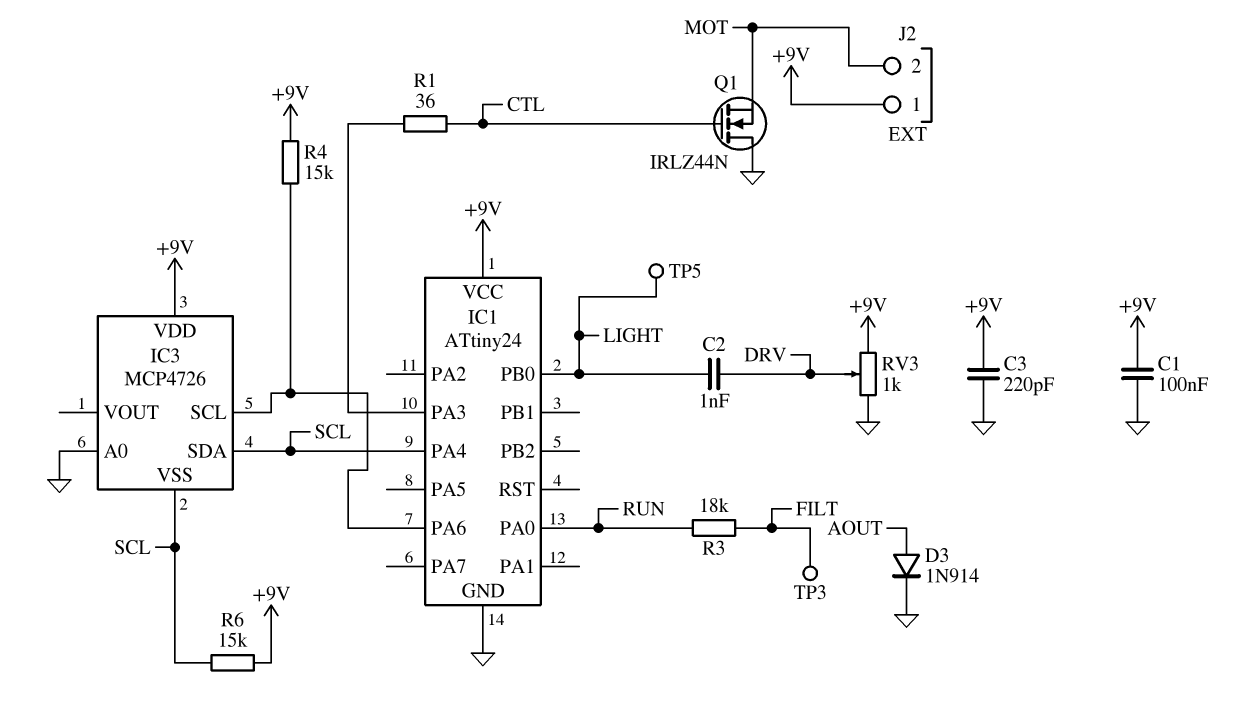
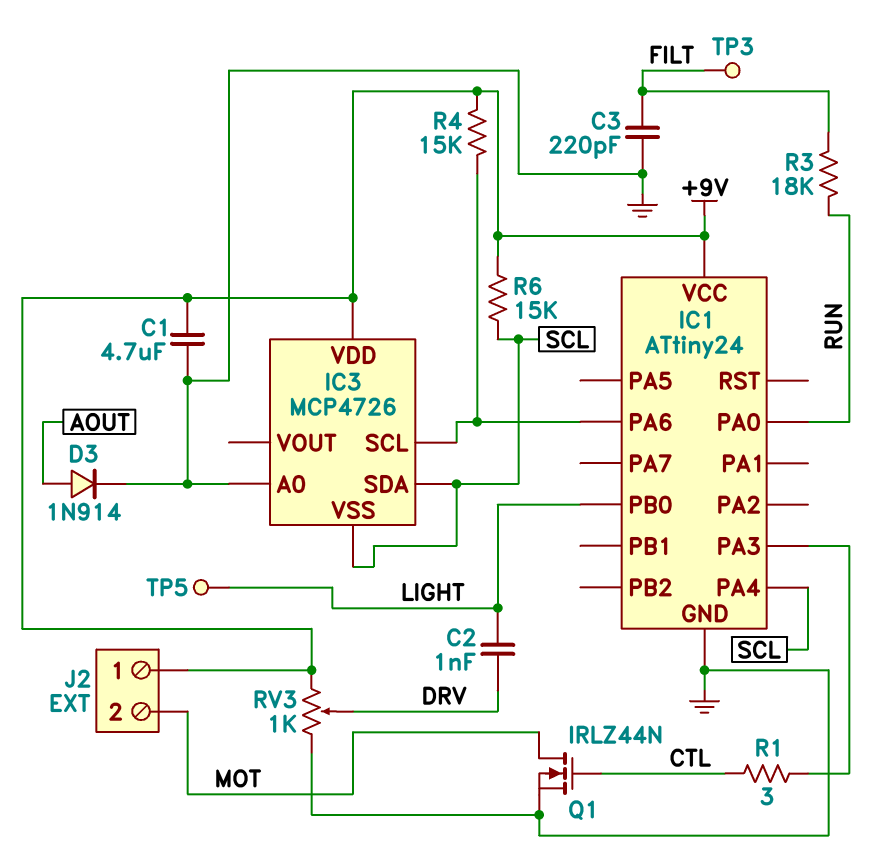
C1: 100nF (+9V, GND) -> 4.7uF (+9V, GND)
C3: 220pF (+9V, GND) -> 220pF (FILT, GND)
Q1: NMOS IRLZ44N (G CTL, D GND, S MOT) -> NMOS IRLZ44N (G CTL, D MOT, S GND)
R1: 36 (CTL, IC1/PA3) -> 3 (CTL, IC1/PA3)

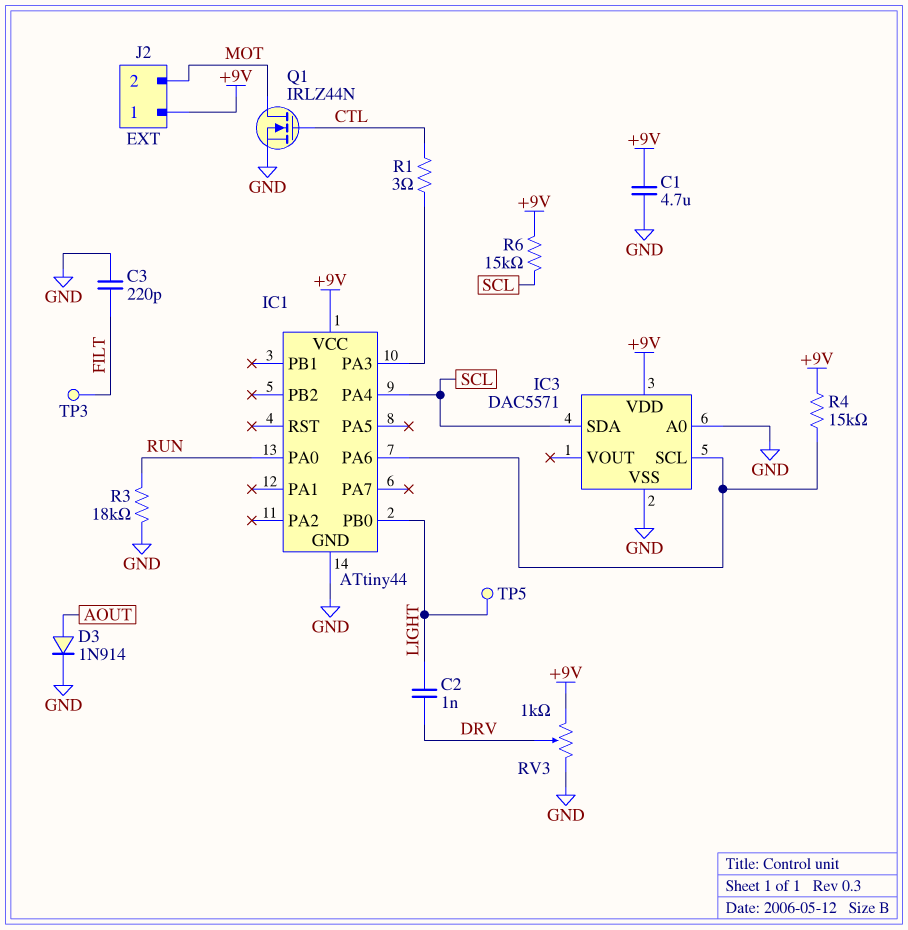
IC1: ATtiny24 -> ATtiny44
IC3: MCP4726 -> DAC5571
IC3 pin VSS: SCL -> GND
R3: 18k (FILT, RUN) -> 18k (GND, RUN)

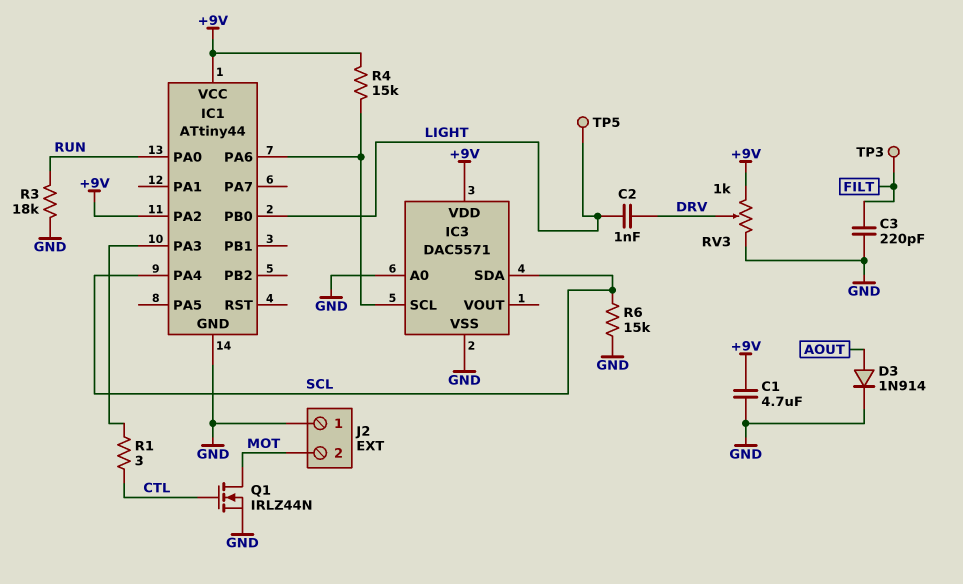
IC1 pin PA2: none -> +9V
J2 pin 1: +9V -> GND
R6: 15k (+9V, SCL) -> 15k (GND, SCL)

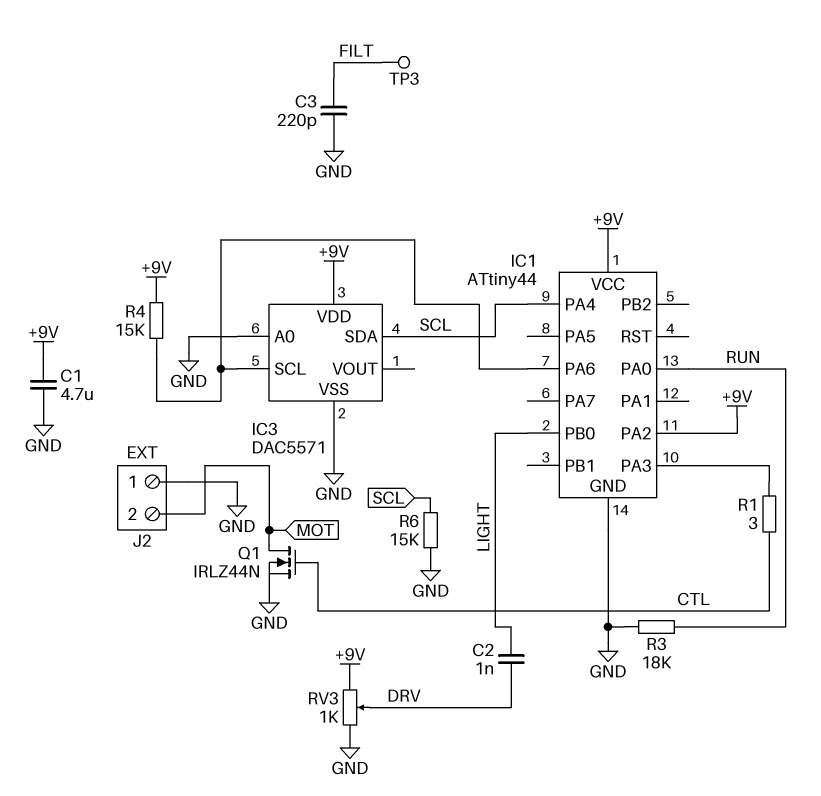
D3: diode 1N914 (A AOUT, K GND) -> none
TP5: test point (LIGHT) -> none

